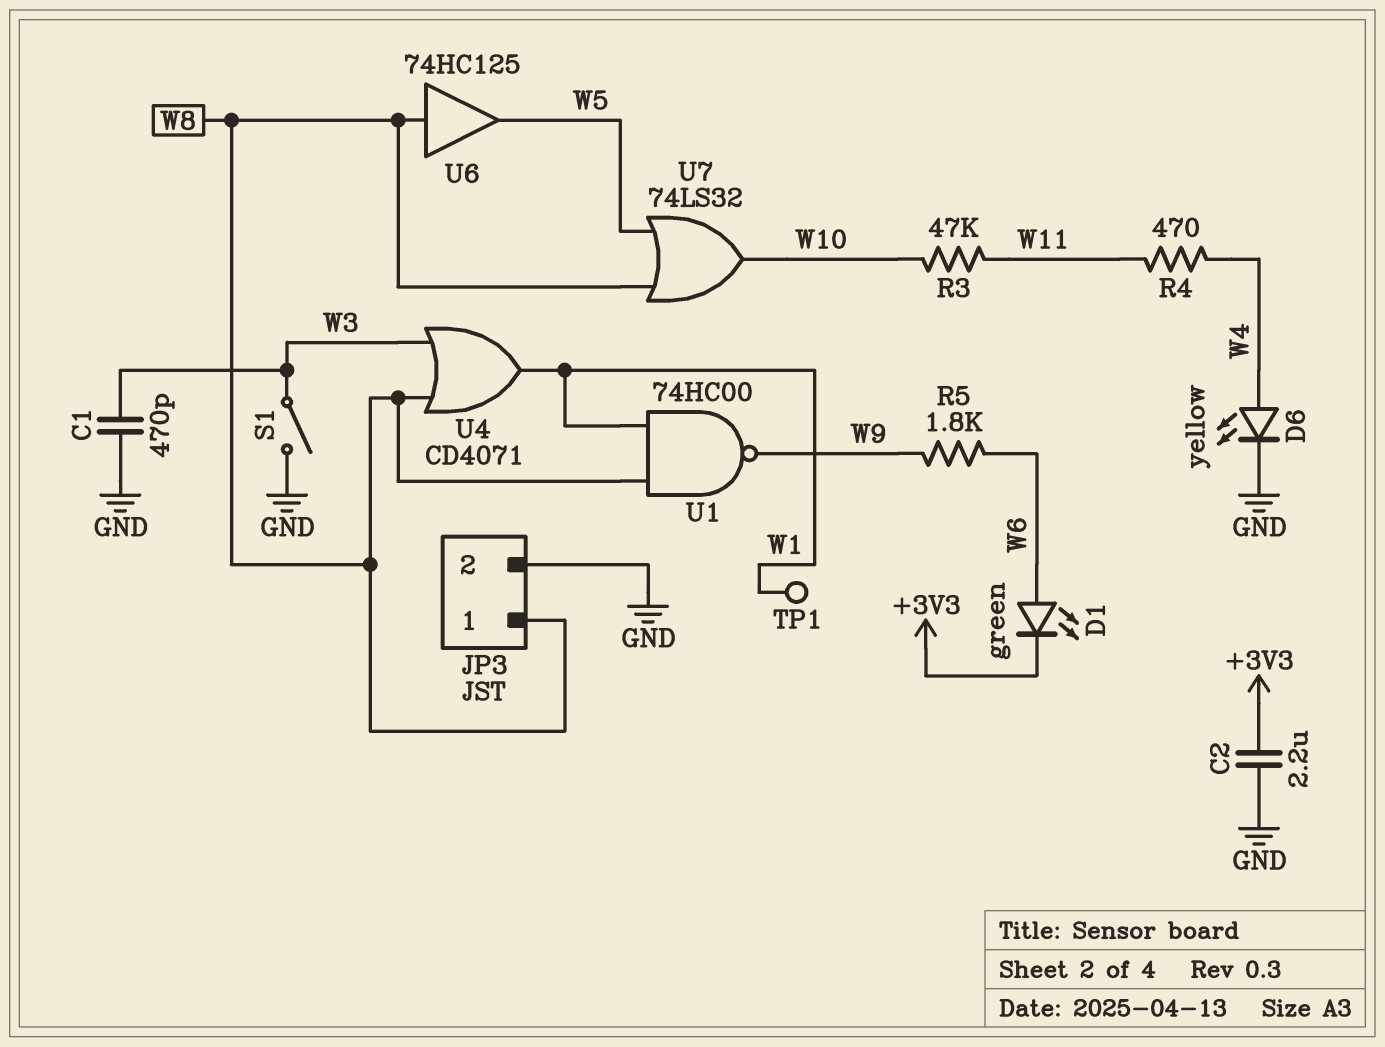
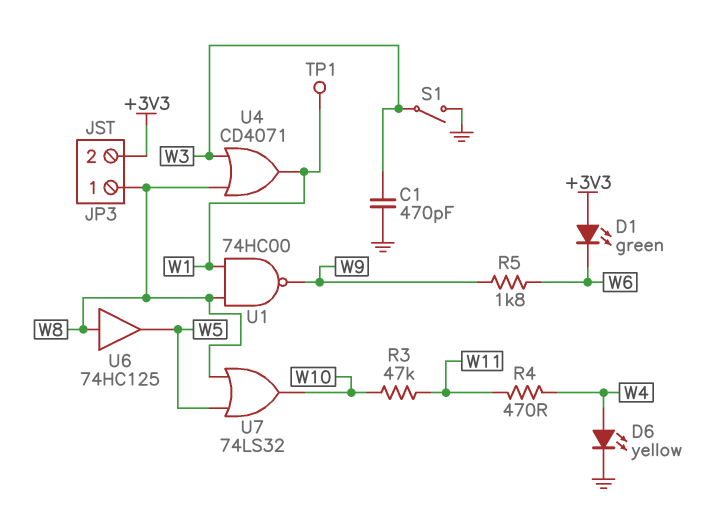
C2: 2.2uF (+3V3, GND) -> none
D1: LED green (A W6, K +3V3) -> LED green (A +3V3, K W6)
JP3 pin 2: GND -> +3V3

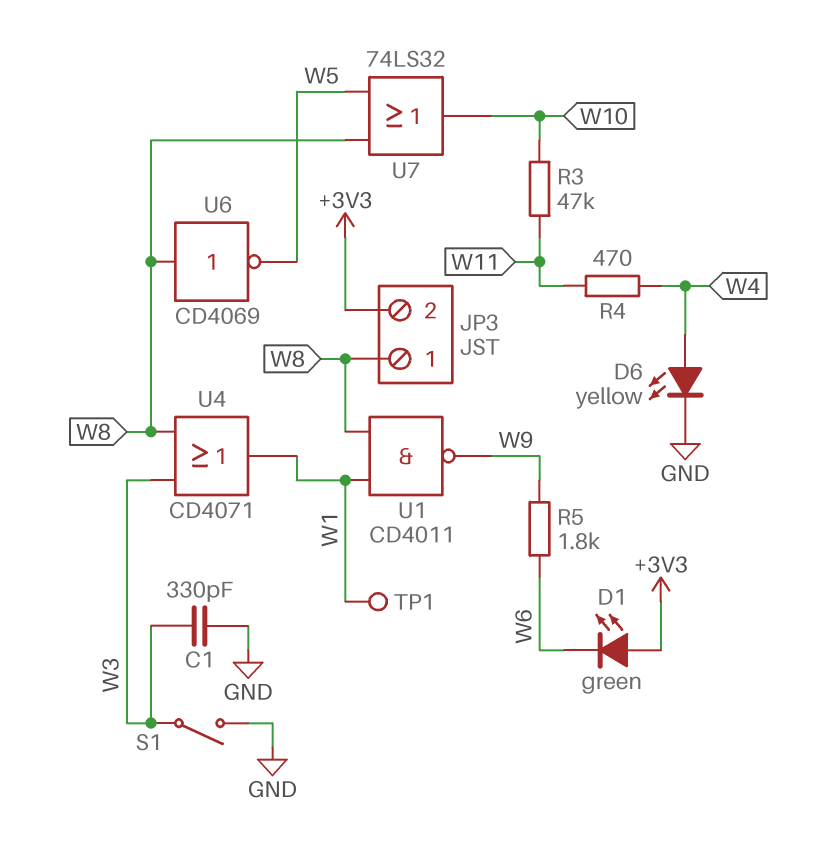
C1: 470pF (GND, W3) -> 330pF (GND, W3)
U1: NAND 74HC00 (in W1, in W8, out W9) -> NAND CD4011 (in W1, in W8, out W9)
U6: buffer 74HC125 (in W8, out W5) -> NOT CD4069 (in W8, out W5)

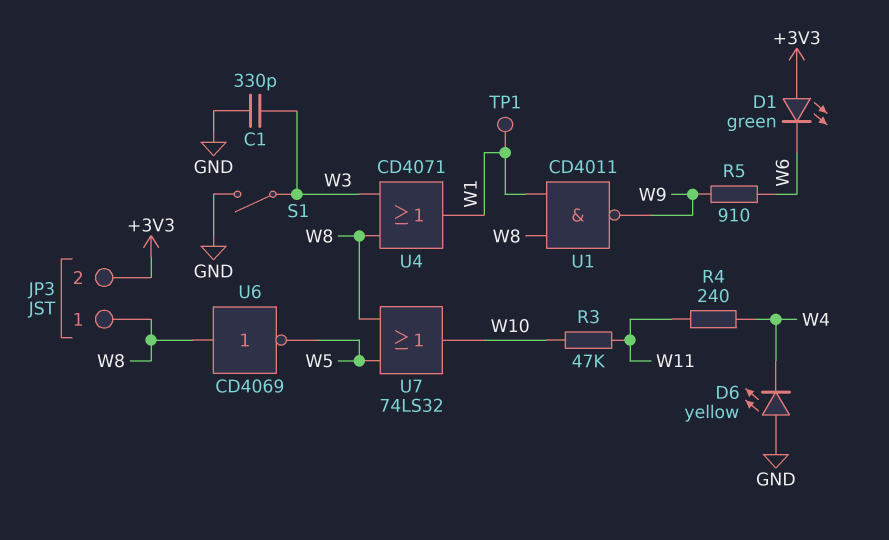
D6: LED yellow (A W4, K GND) -> LED yellow (A GND, K W4)
R4: 470 (W4, W11) -> 240 (W4, W11)
R5: 1.8k (W6, W9) -> 910 (W6, W9)

